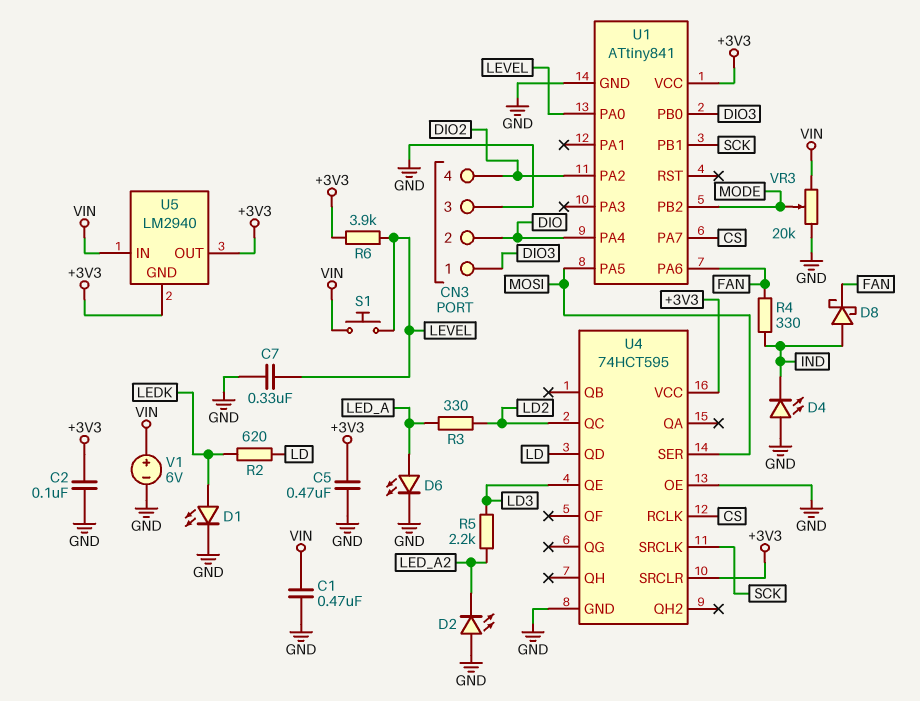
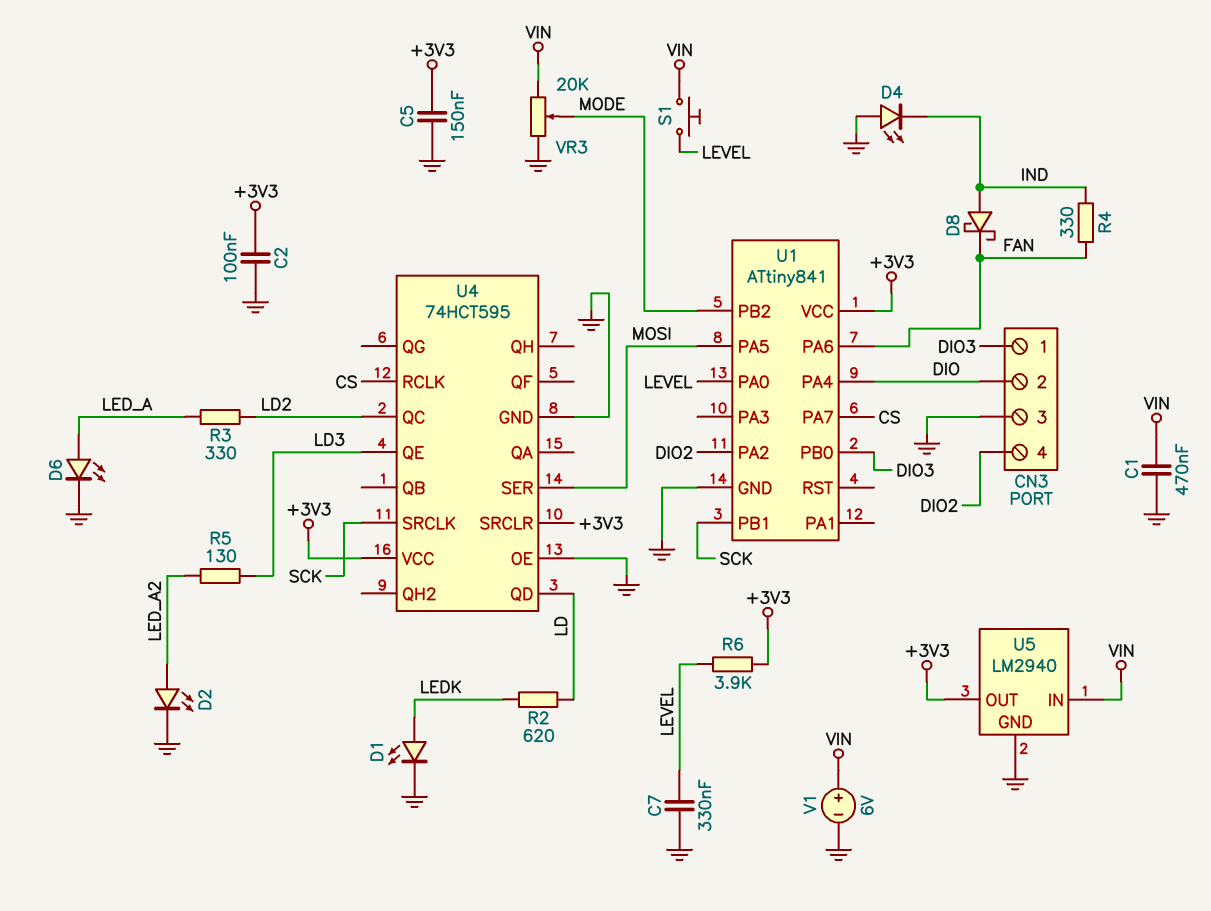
C5: 470nF (+3V3, GND) -> 150nF (+3V3, GND)
D2: LED (A GND, K LED_A2) -> LED (A LED_A2, K GND)
R5: 2.2k (LD3, LED_A2) -> 130 (LD3, LED_A2)
U5 pin GND: +3V3 -> GND

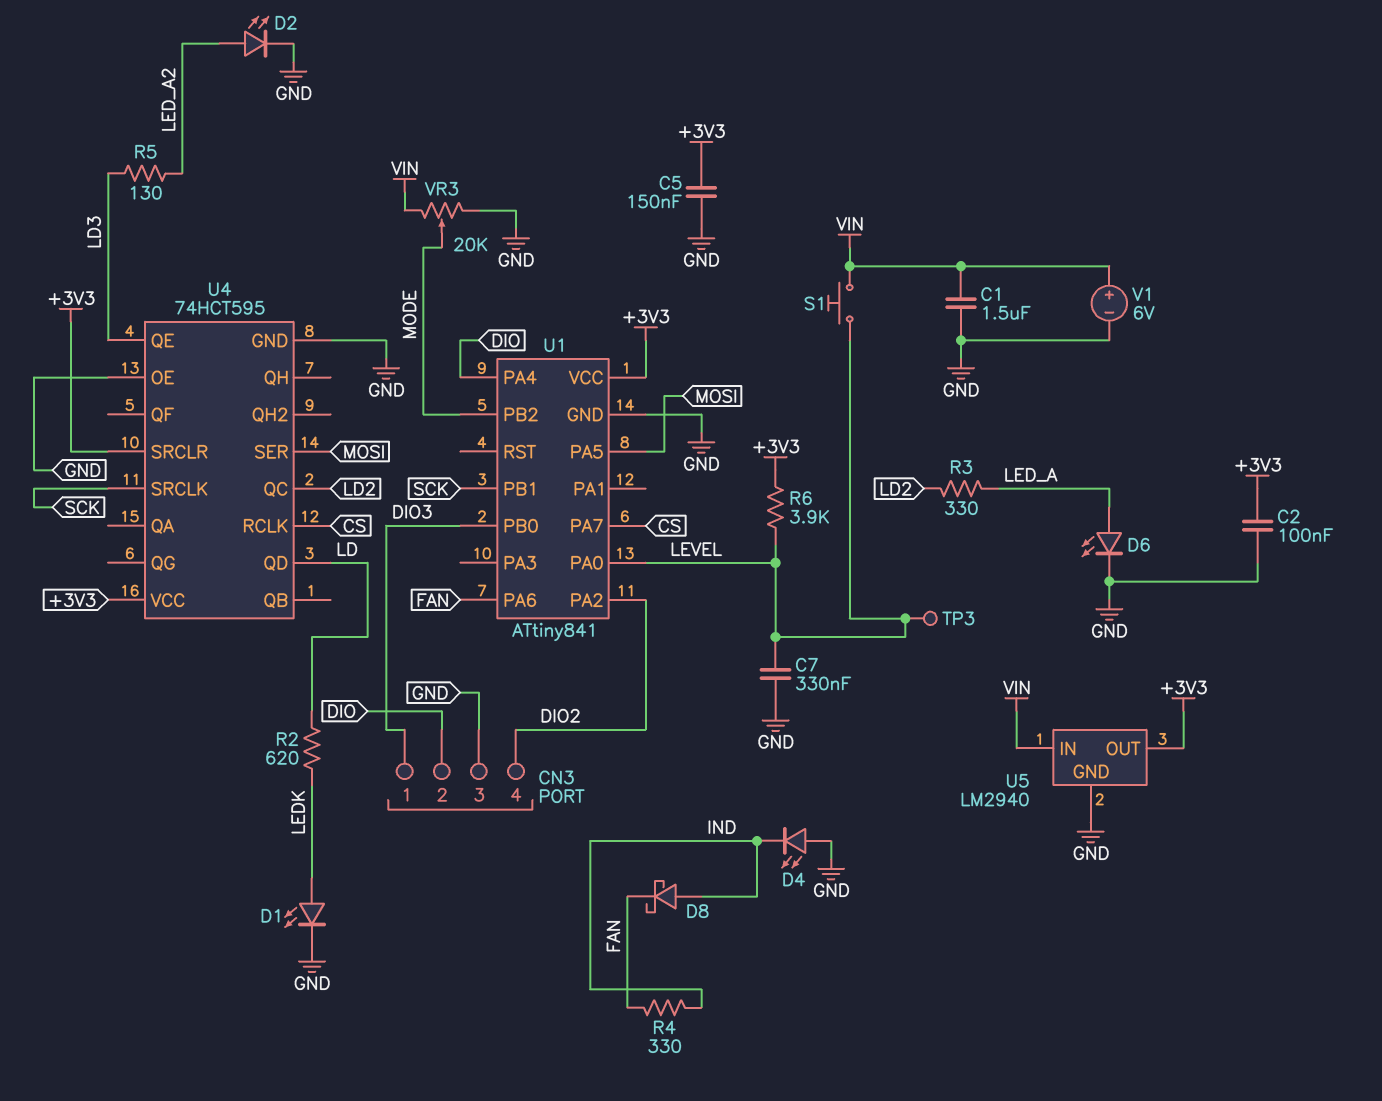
C1: 470nF (GND, VIN) -> 1.5uF (GND, VIN)
TP3: none -> test point (LEVEL)

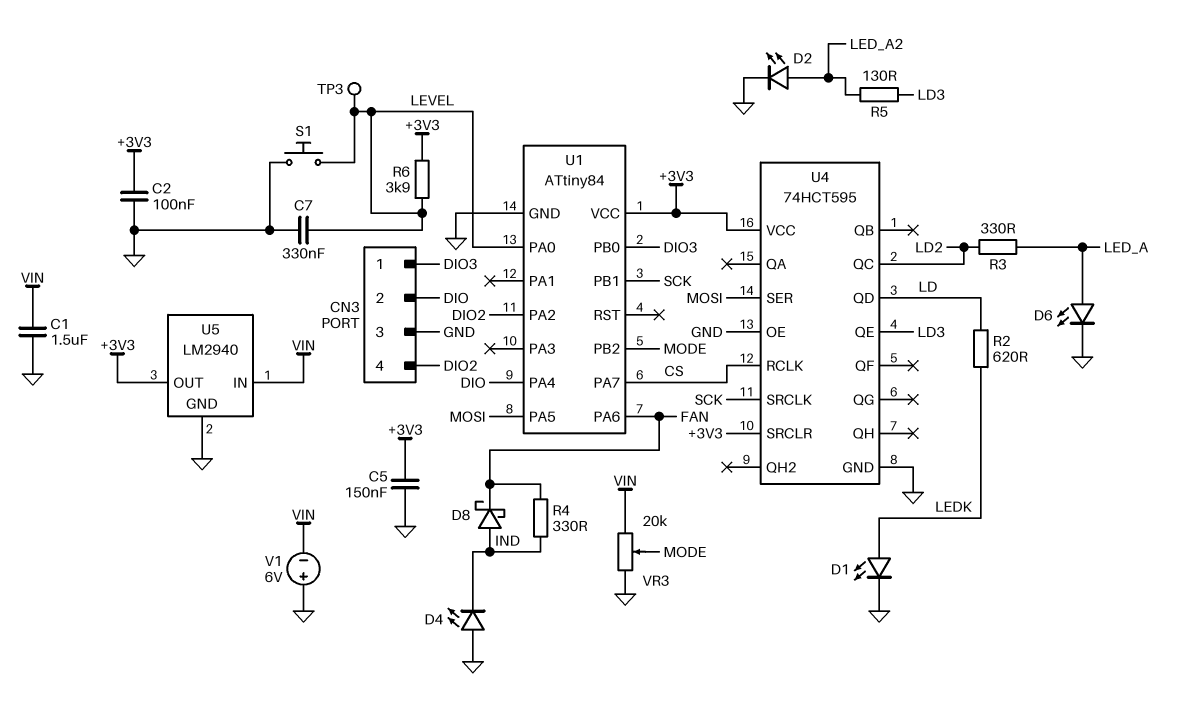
S1: button (LEVEL, VIN) -> button (GND, LEVEL)
U1: ATtiny841 -> ATtiny84
V1: 6V (plus VIN, minus GND) -> 6V (plus GND, minus VIN)

